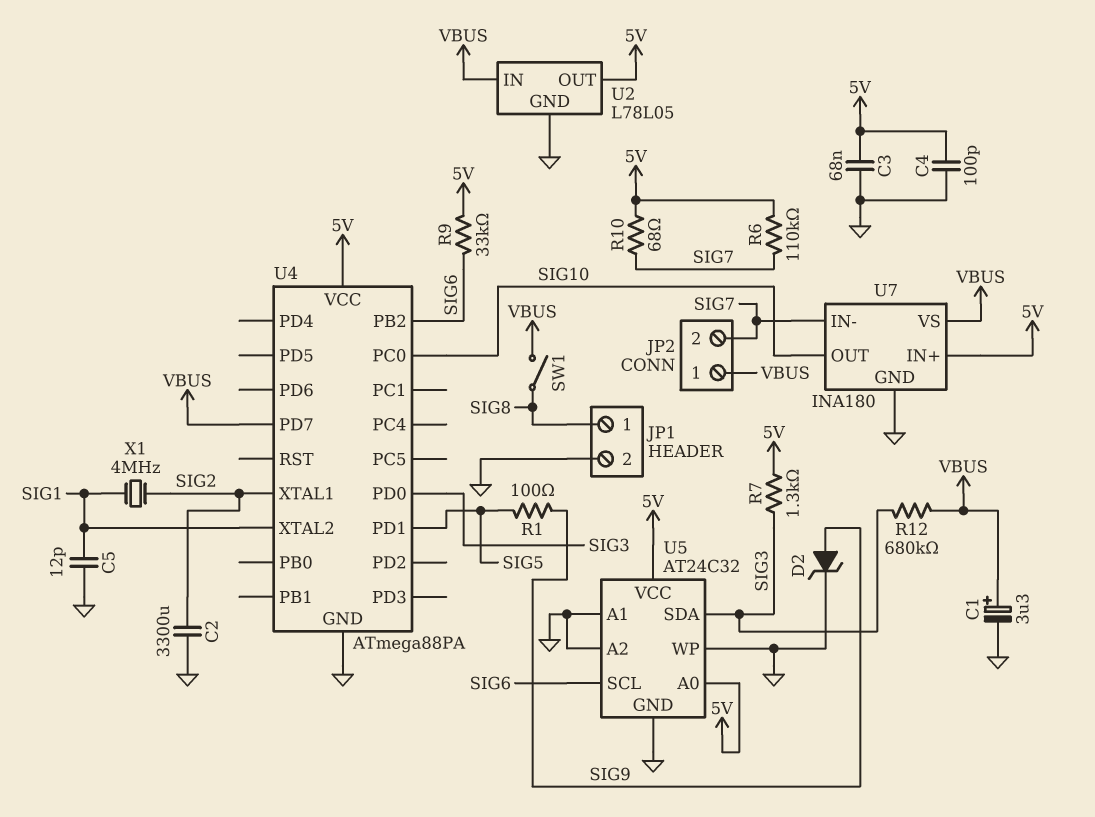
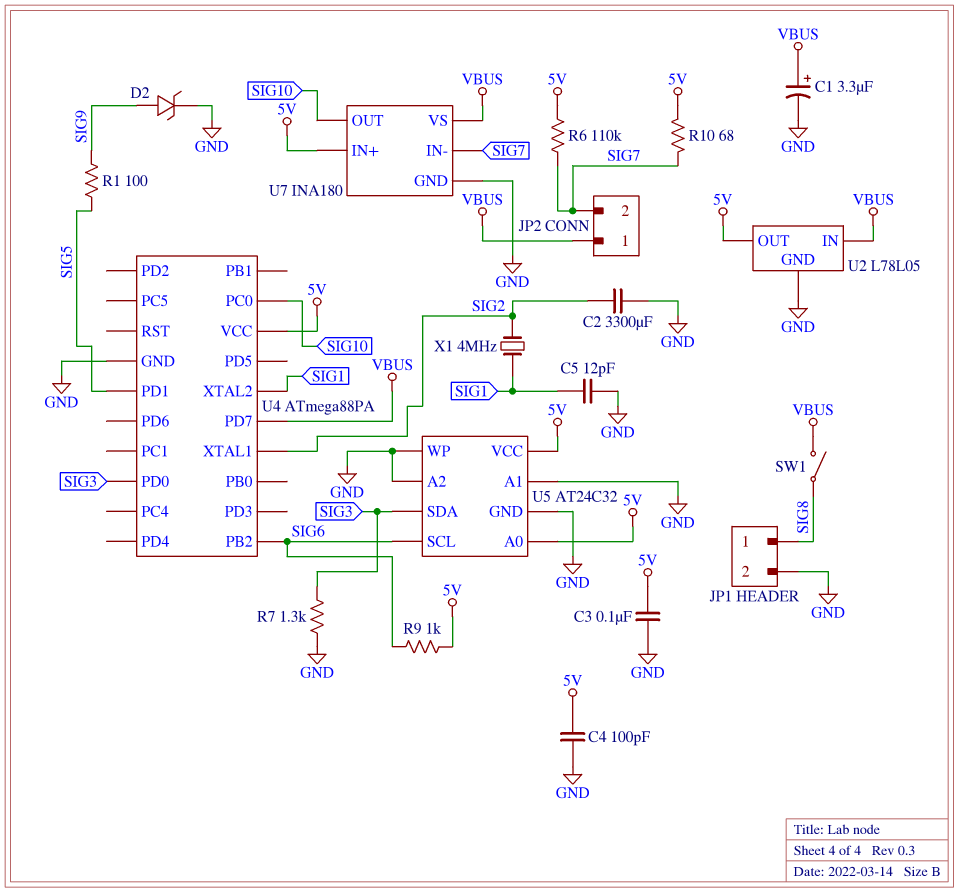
C3: 68nF (5V, GND) -> 100nF (5V, GND)
R7: 1.3k (5V, SIG3) -> 1.3k (GND, SIG3)
R9: 33k (5V, SIG6) -> 1k (5V, SIG6)
R12: 680k (SIG3, VBUS) -> none

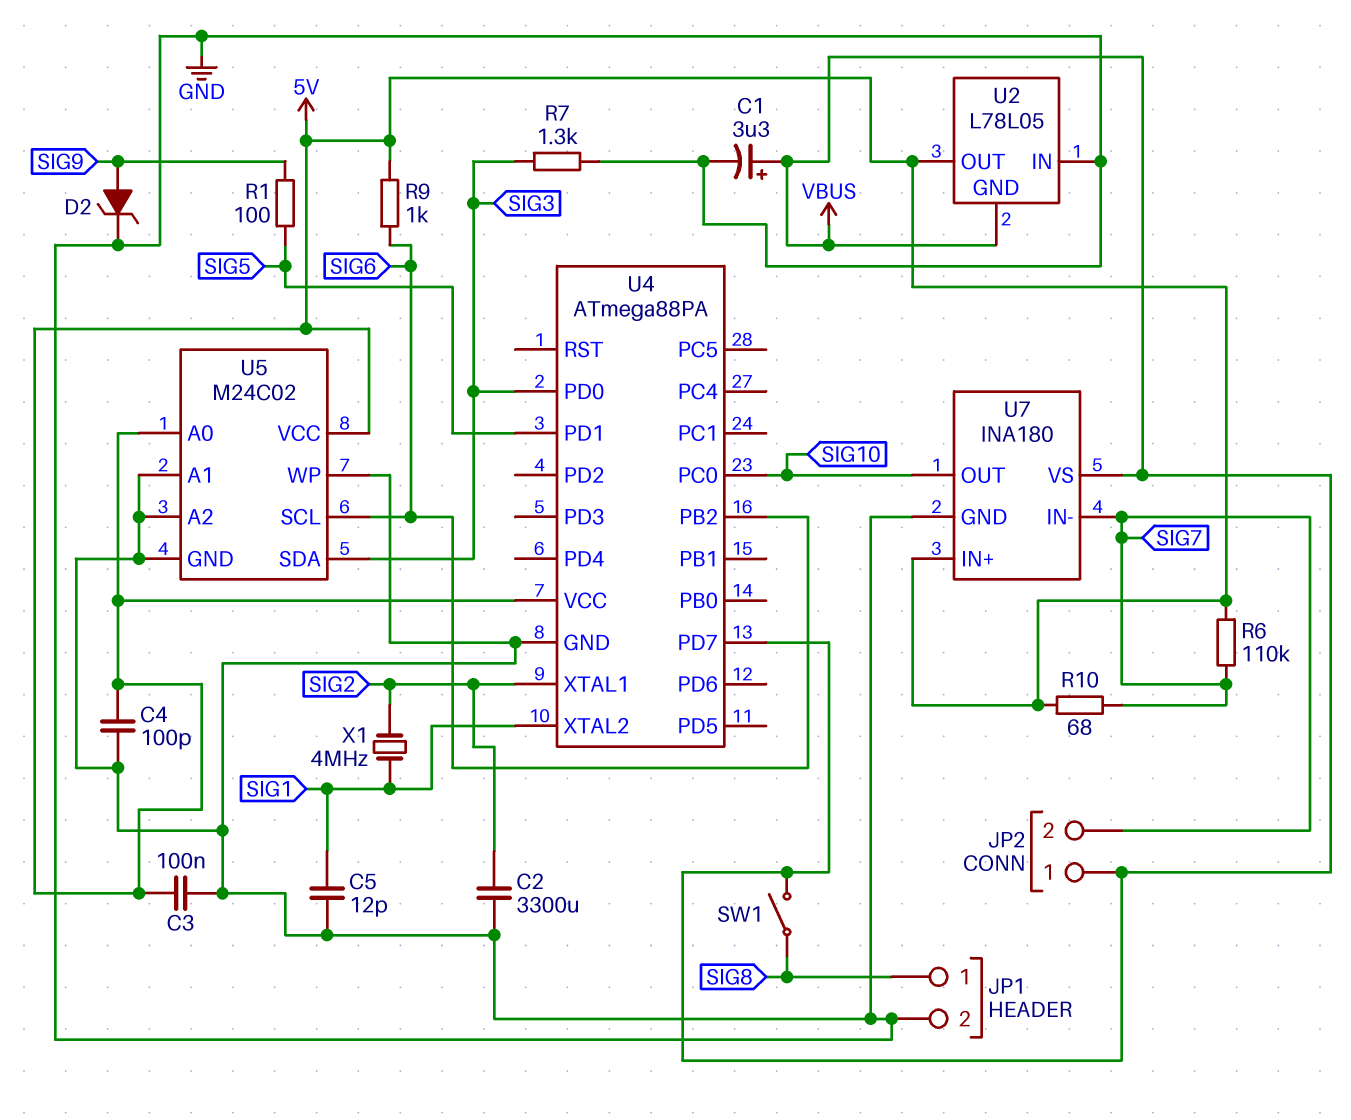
U2 pin GND: GND -> VBUS
U2 pin IN: VBUS -> GND
U5: AT24C32 -> M24C02

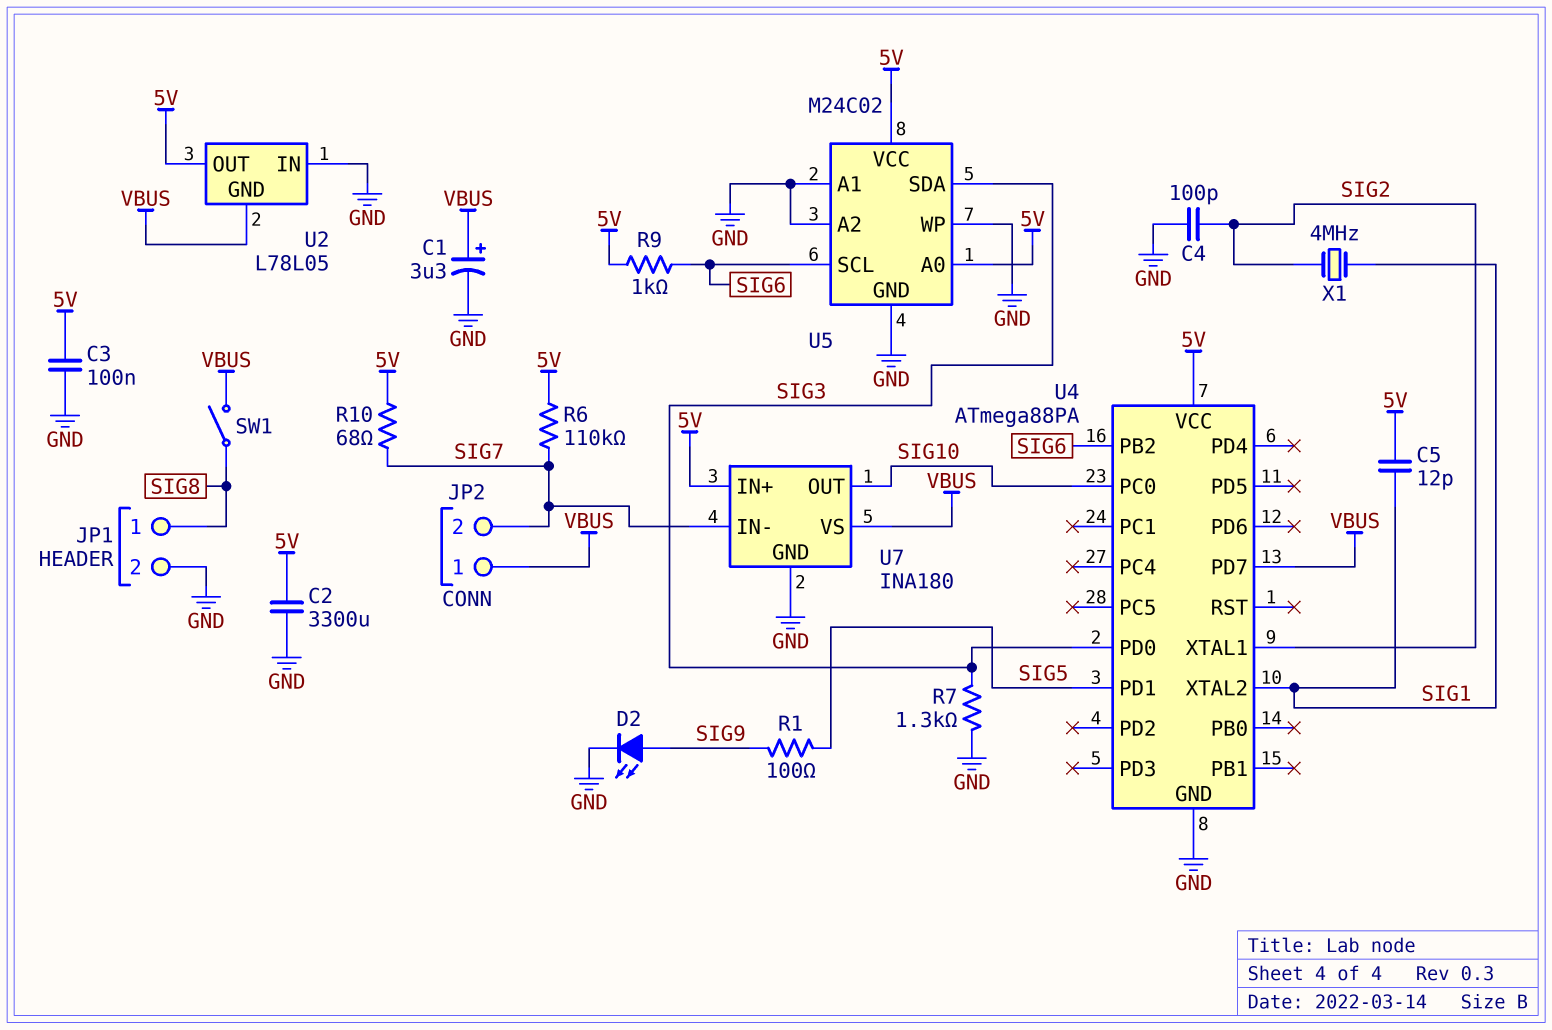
C2: 3300uF (GND, SIG2) -> 3300uF (5V, GND)
C4: 100pF (5V, GND) -> 100pF (GND, SIG2)
C5: 12pF (GND, SIG1) -> 12pF (5V, SIG1)
D2: zener (A SIG9, K GND) -> LED (A SIG9, K GND)

